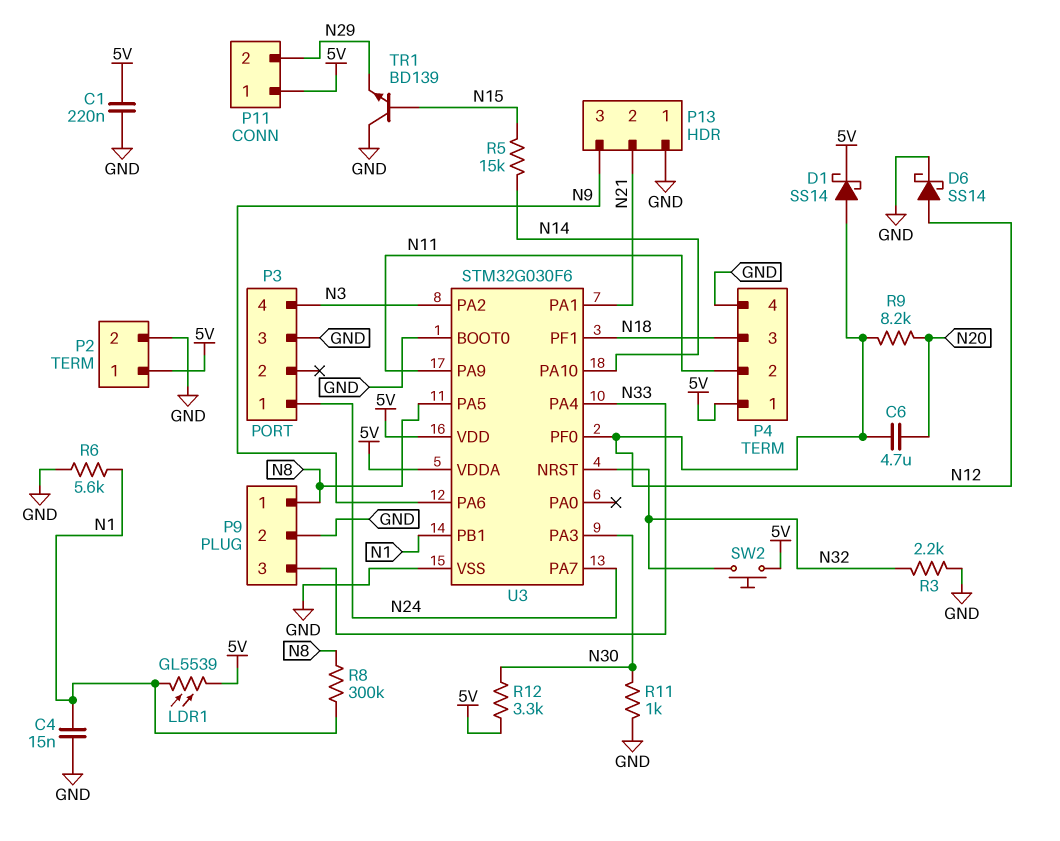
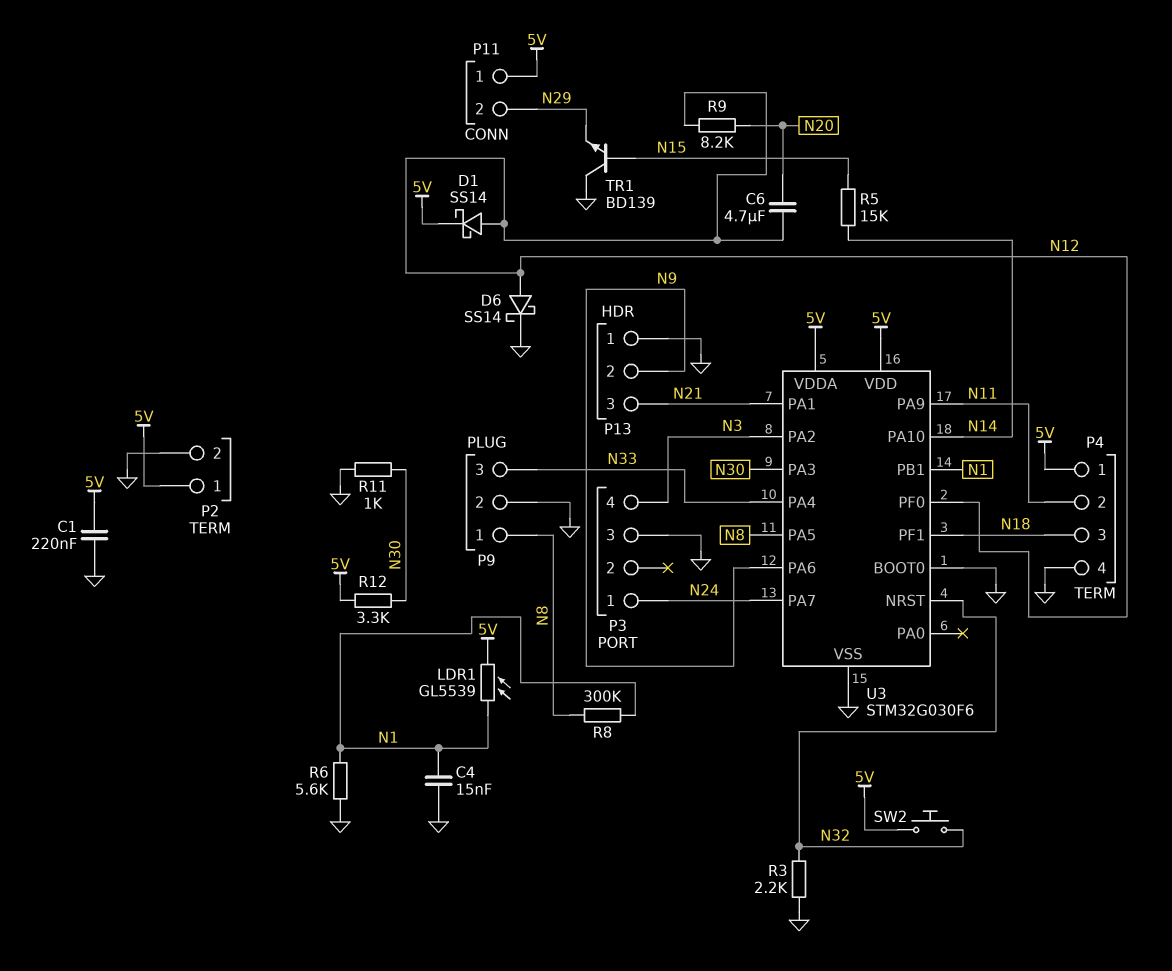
P13 pin 2: N21 -> N9
P13 pin 3: N9 -> N21

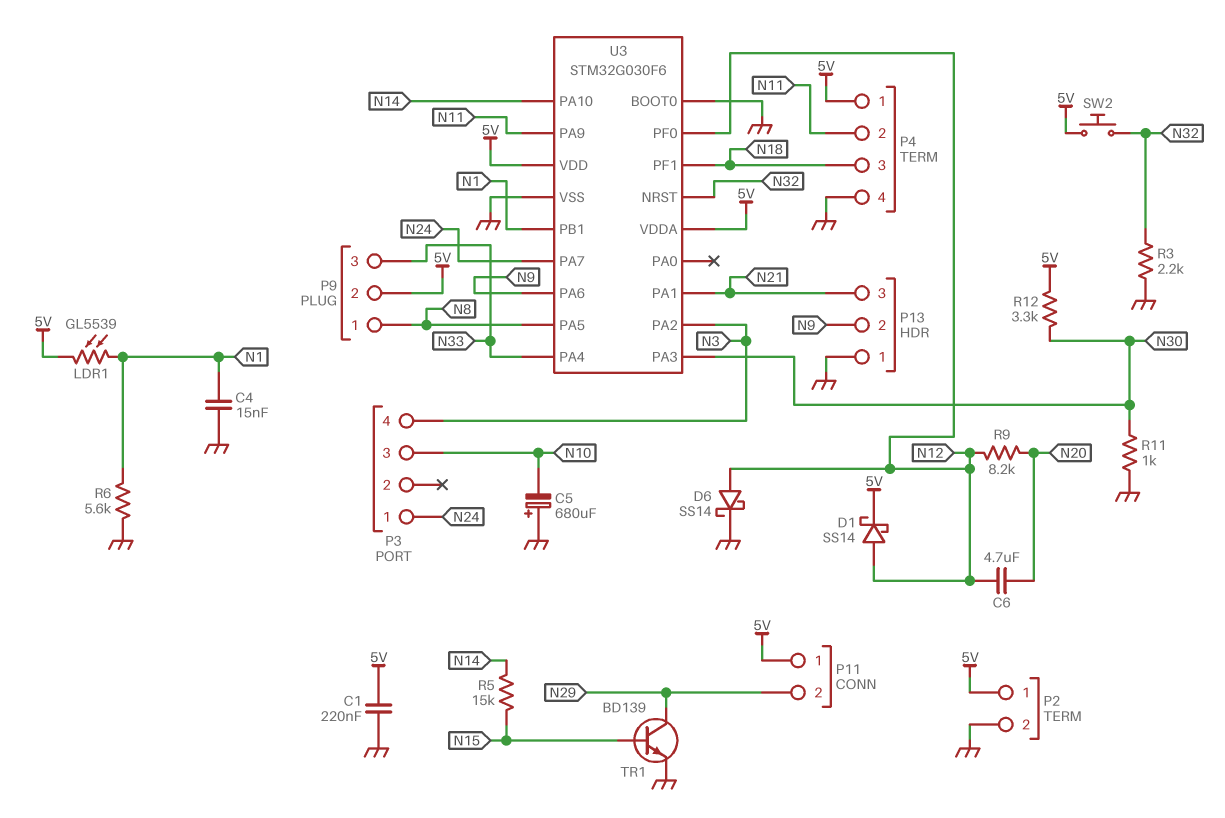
C5: none -> 680uF (plus GND, minus N10)
P3 pin 3: GND -> N10
P9 pin 2: GND -> 5V
R8: 300k (N1, N8) -> none
TR1: NPN BD139 (B N15, C GND, E N29) -> NPN BD139 (B N15, C N29, E GND)

